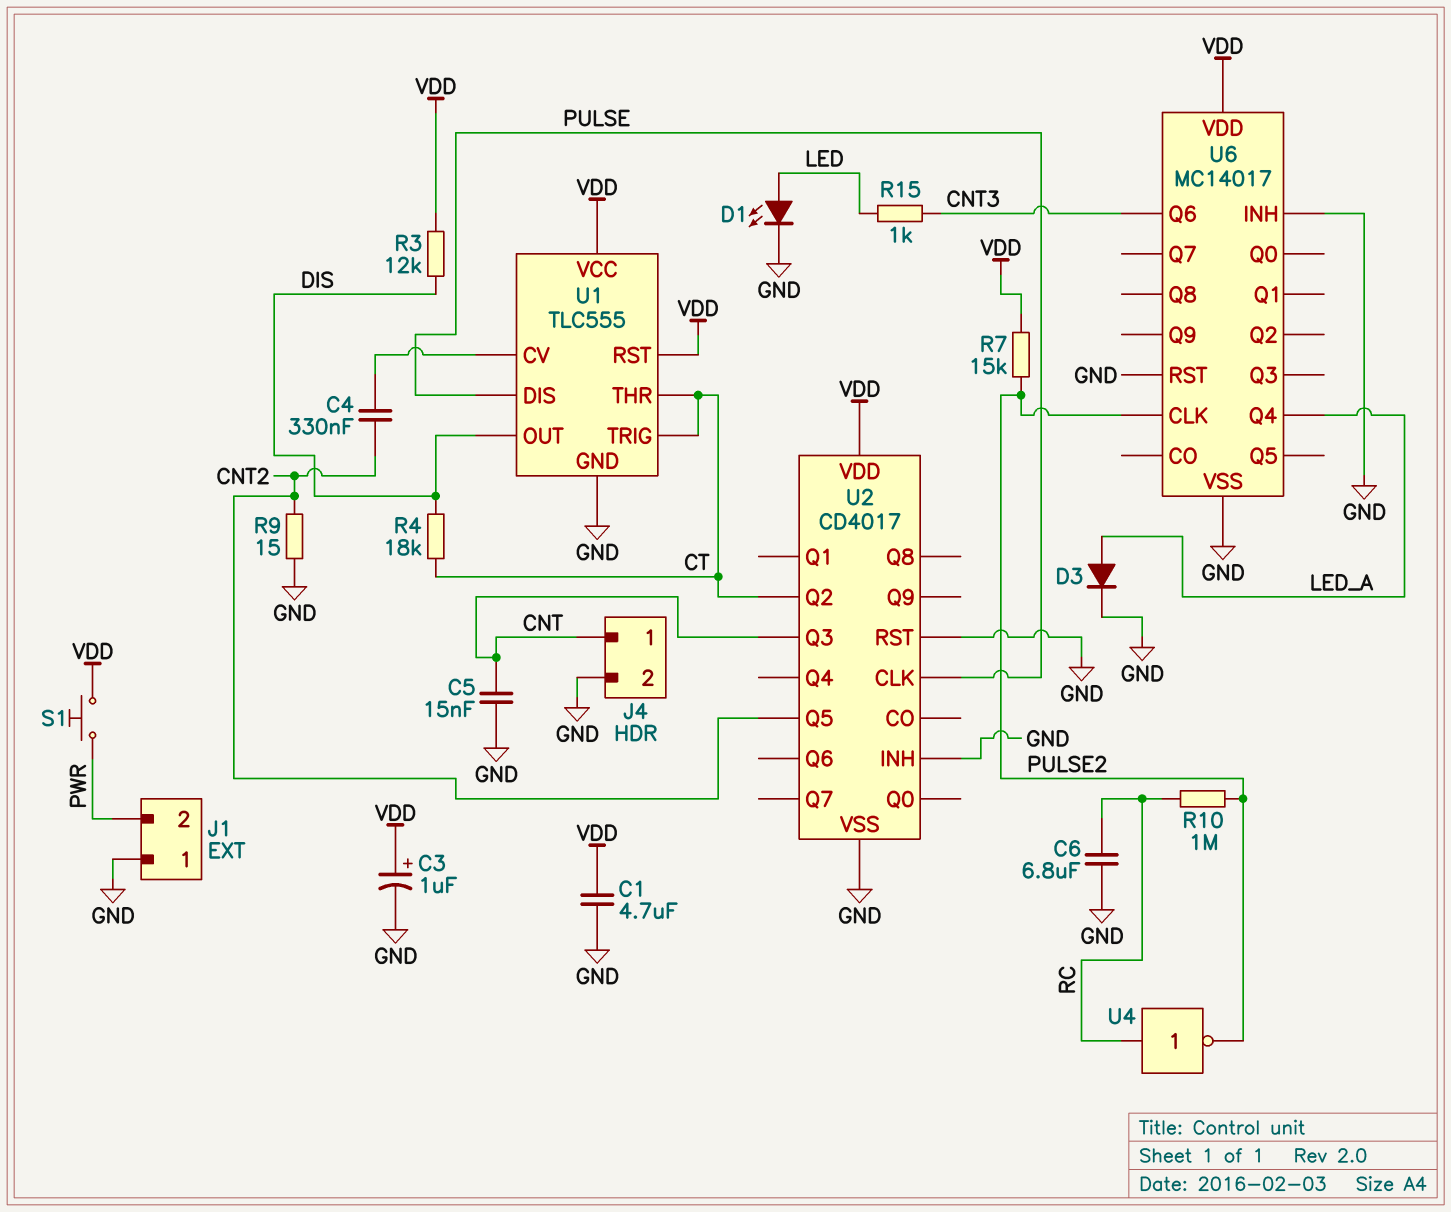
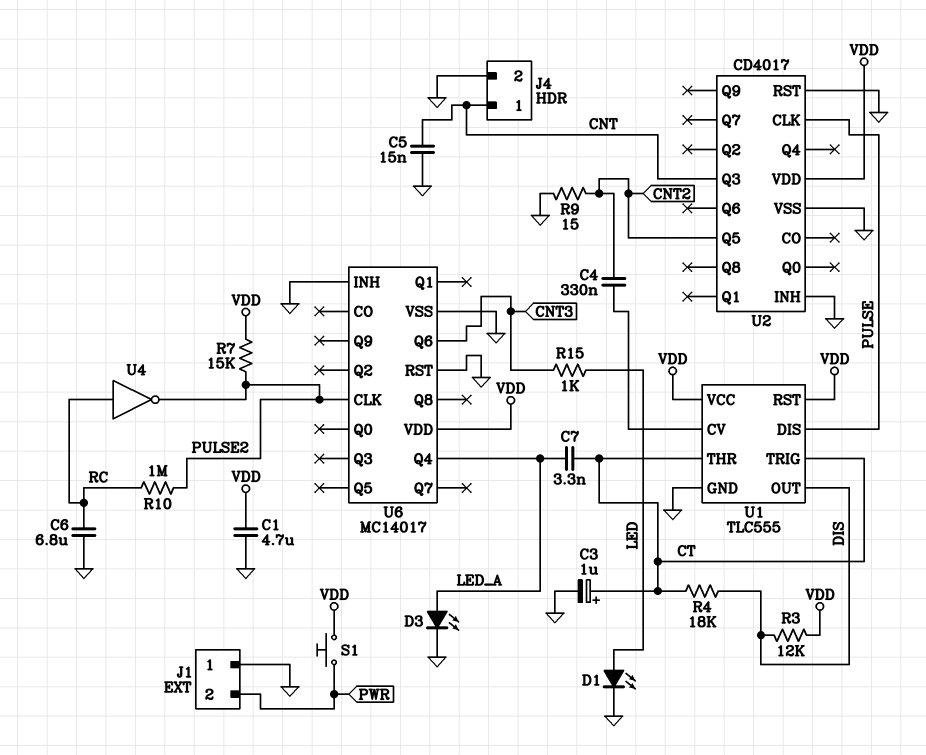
C3: 1uF (plus VDD, minus GND) -> 1uF (plus CT, minus GND)
C7: none -> 3.3nF (CT, LED_A)
D3: diode (A LED_A, K GND) -> LED (A LED_A, K GND)
U2 pin Q2: CT -> none

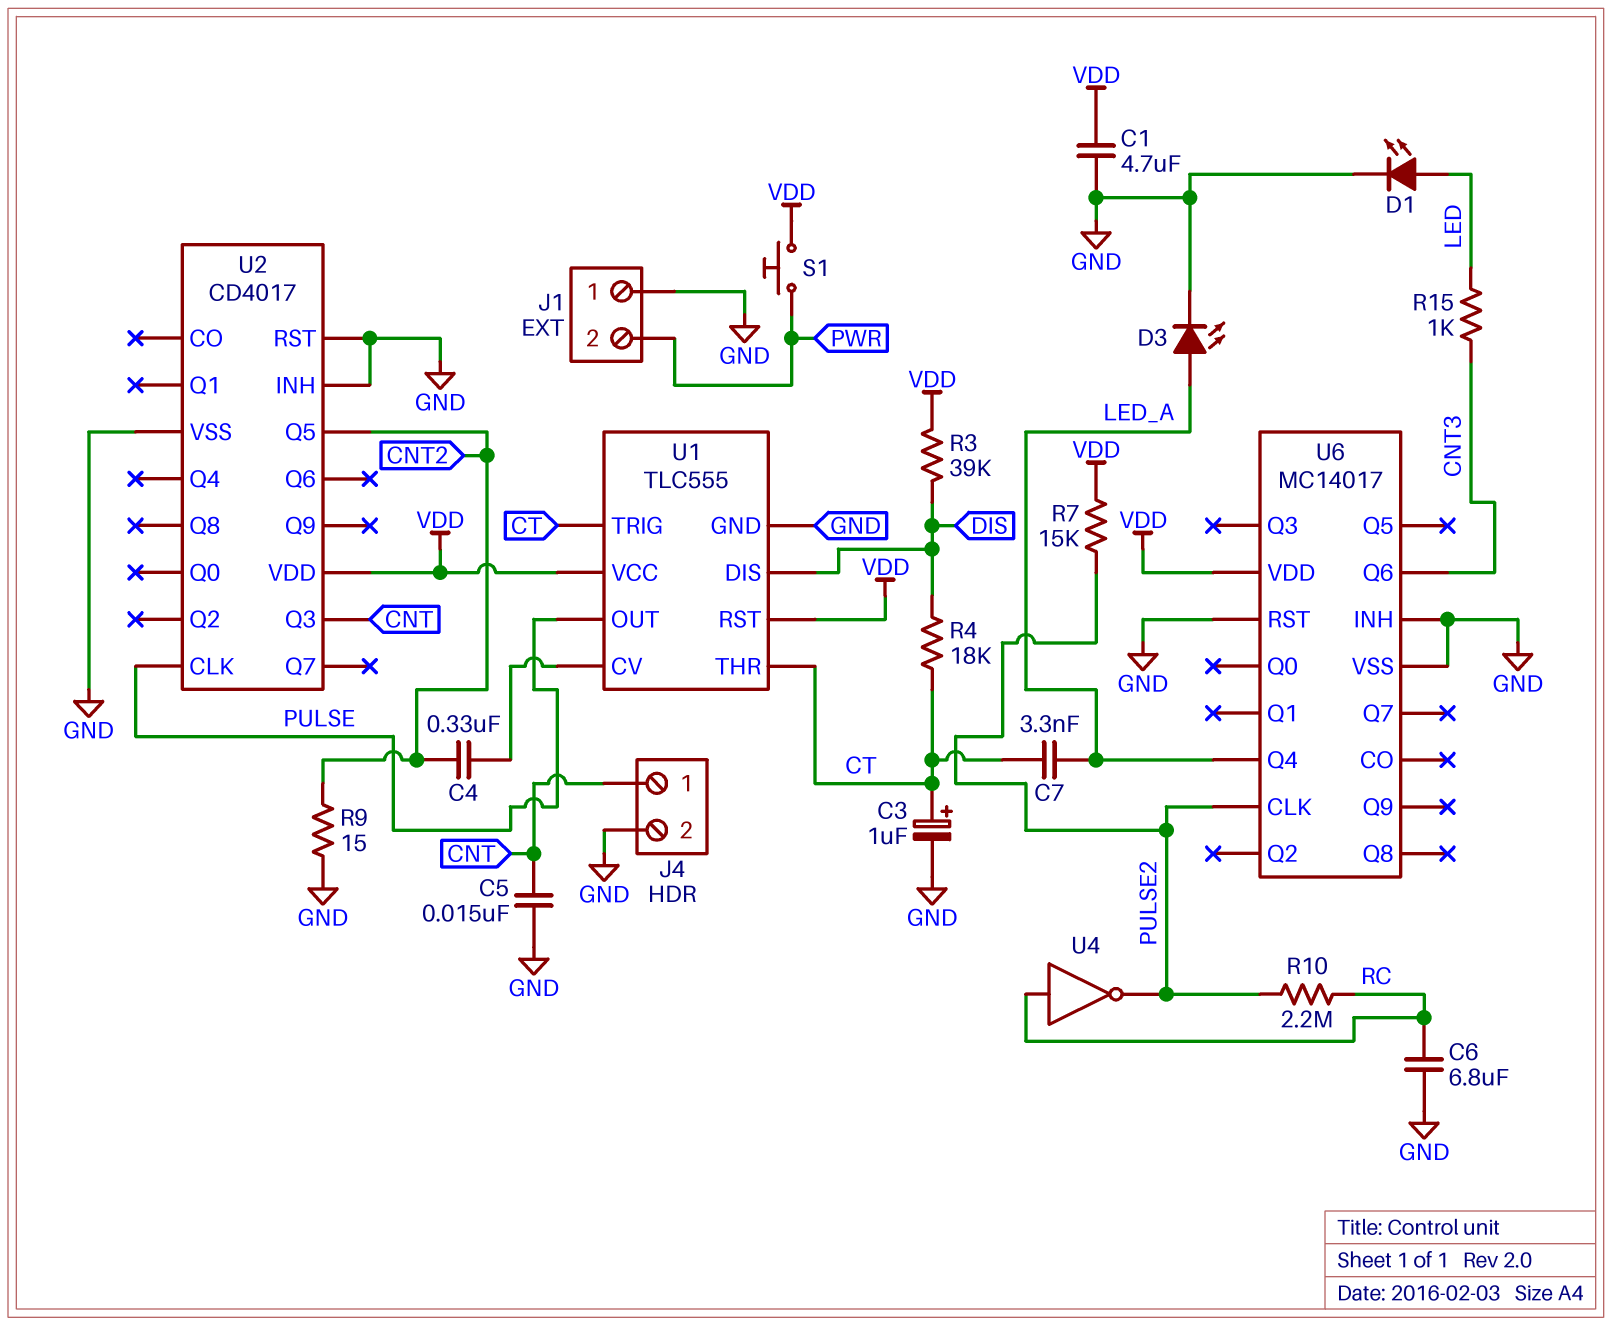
R3: 12k (DIS, VDD) -> 39k (DIS, VDD)
R10: 1M (PULSE2, RC) -> 2.2M (PULSE2, RC)
U1 pin DIS: PULSE -> DIS
U1 pin OUT: DIS -> PULSE

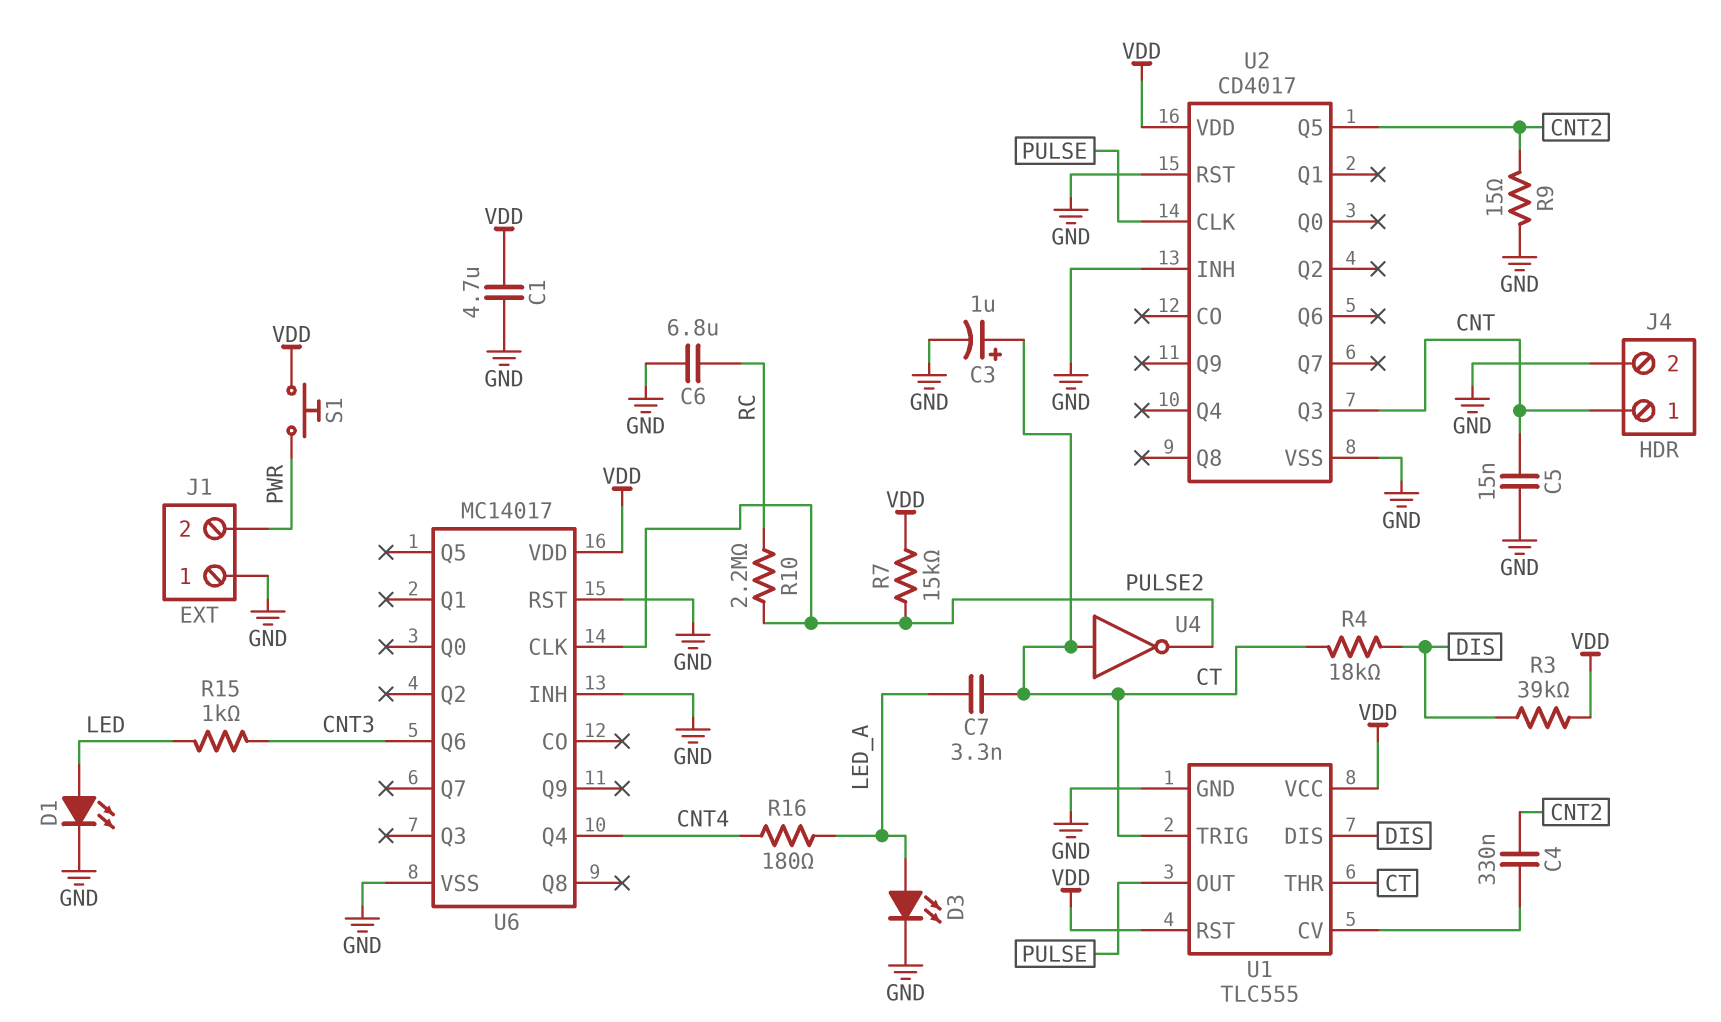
R16: none -> 180 (CNT4, LED_A)
U4: NOT (in RC, out PULSE2) -> NOT (in CT, out PULSE2)
U6 pin Q4: LED_A -> CNT4

